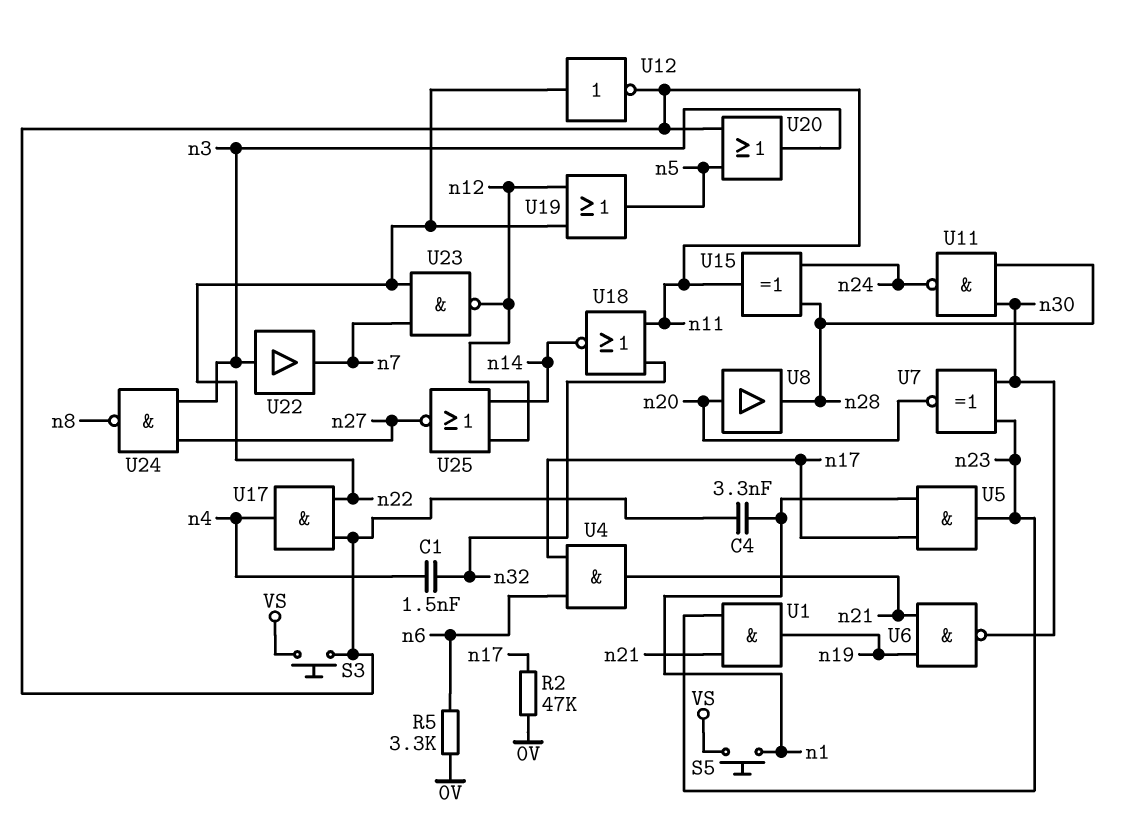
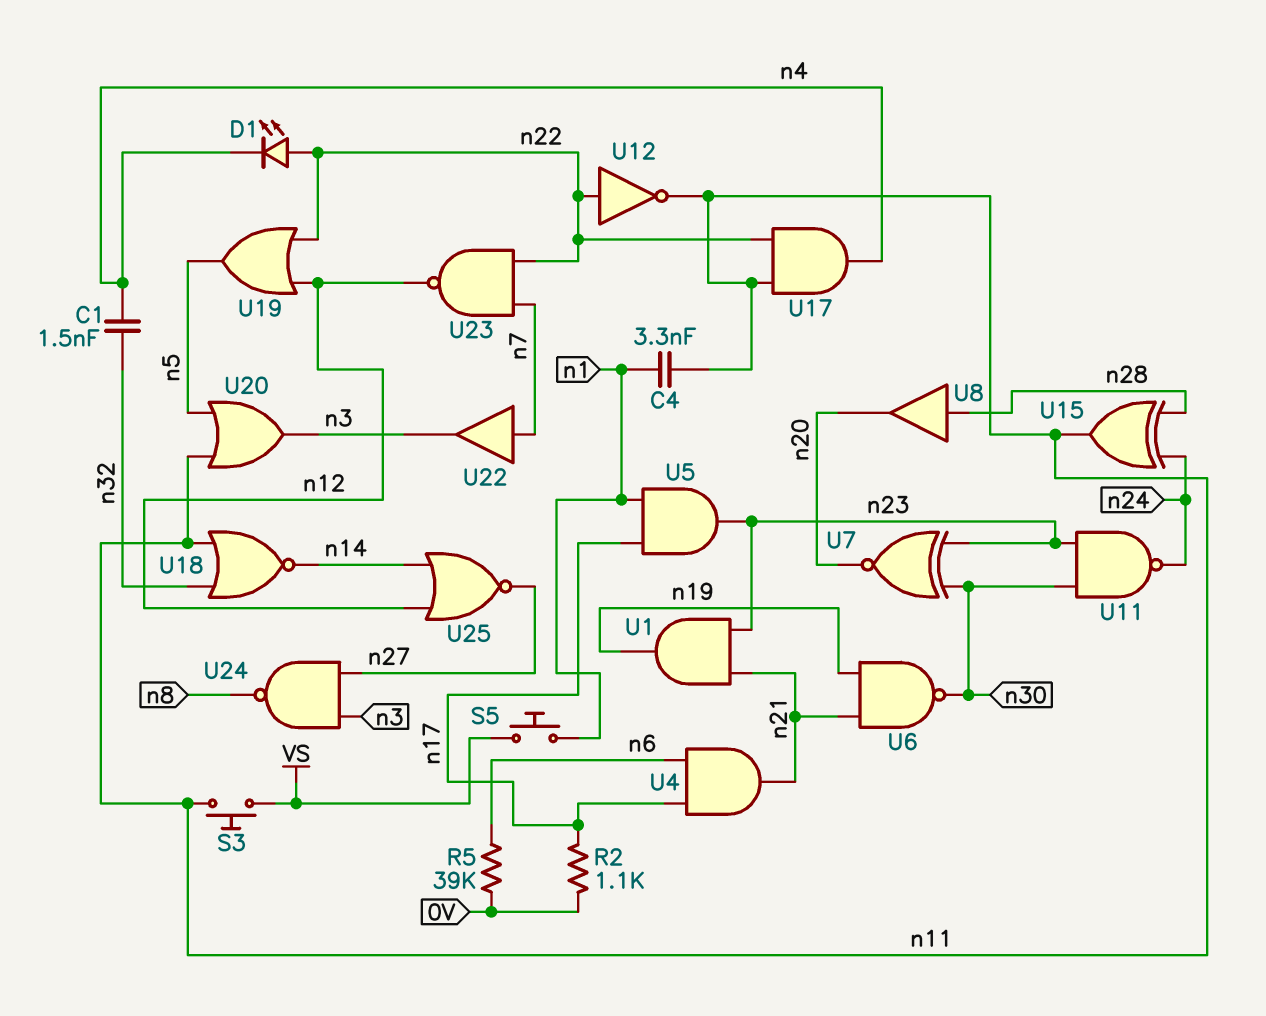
D1: none -> LED (A n22, K n4)
R2: 47k (0V, n17) -> 1.1k (0V, n17)
R5: 3.3k (0V, n6) -> 39k (0V, n6)
U8: buffer (in n20, out n28) -> buffer (in n28, out n20)
U11: NAND (in n28, in n30, out n24) -> NAND (in n23, in n30, out n24)
U22: buffer (in n3, out n7) -> buffer (in n7, out n3)

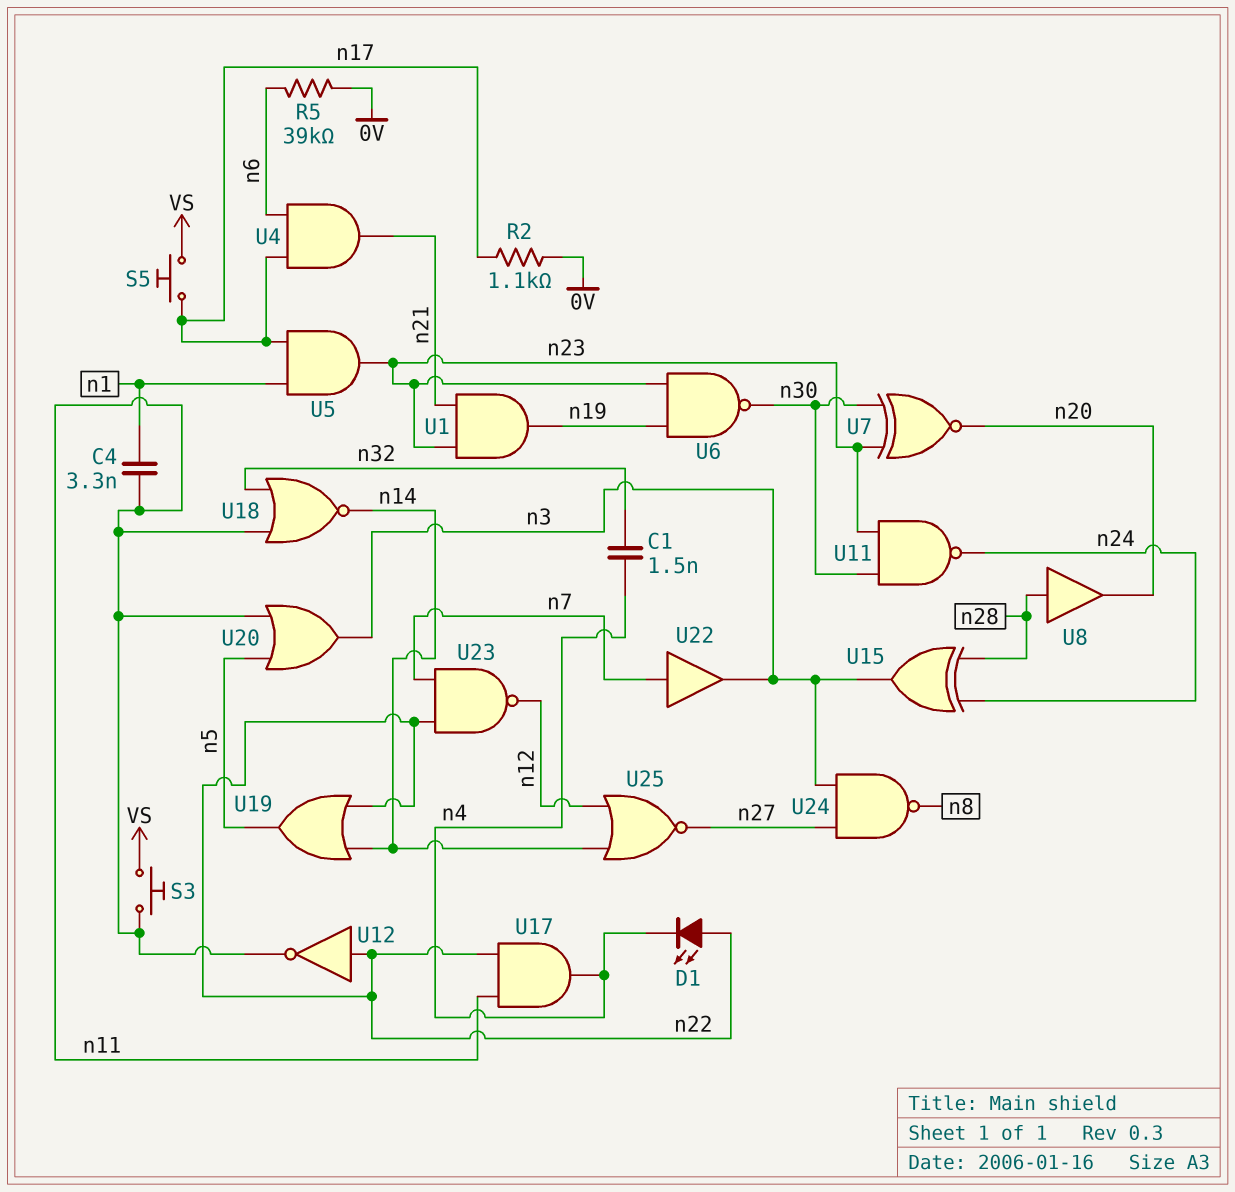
S5: button (VS, n1) -> button (VS, n17)
U6: NAND (in n19, in n21, out n30) -> NAND (in n19, in n23, out n30)
U15: XOR (in n24, in n28, out n11) -> XOR (in n24, in n28, out n3)
U19: OR (in n12, in n22, out n5) -> OR (in n14, in n22, out n5)

